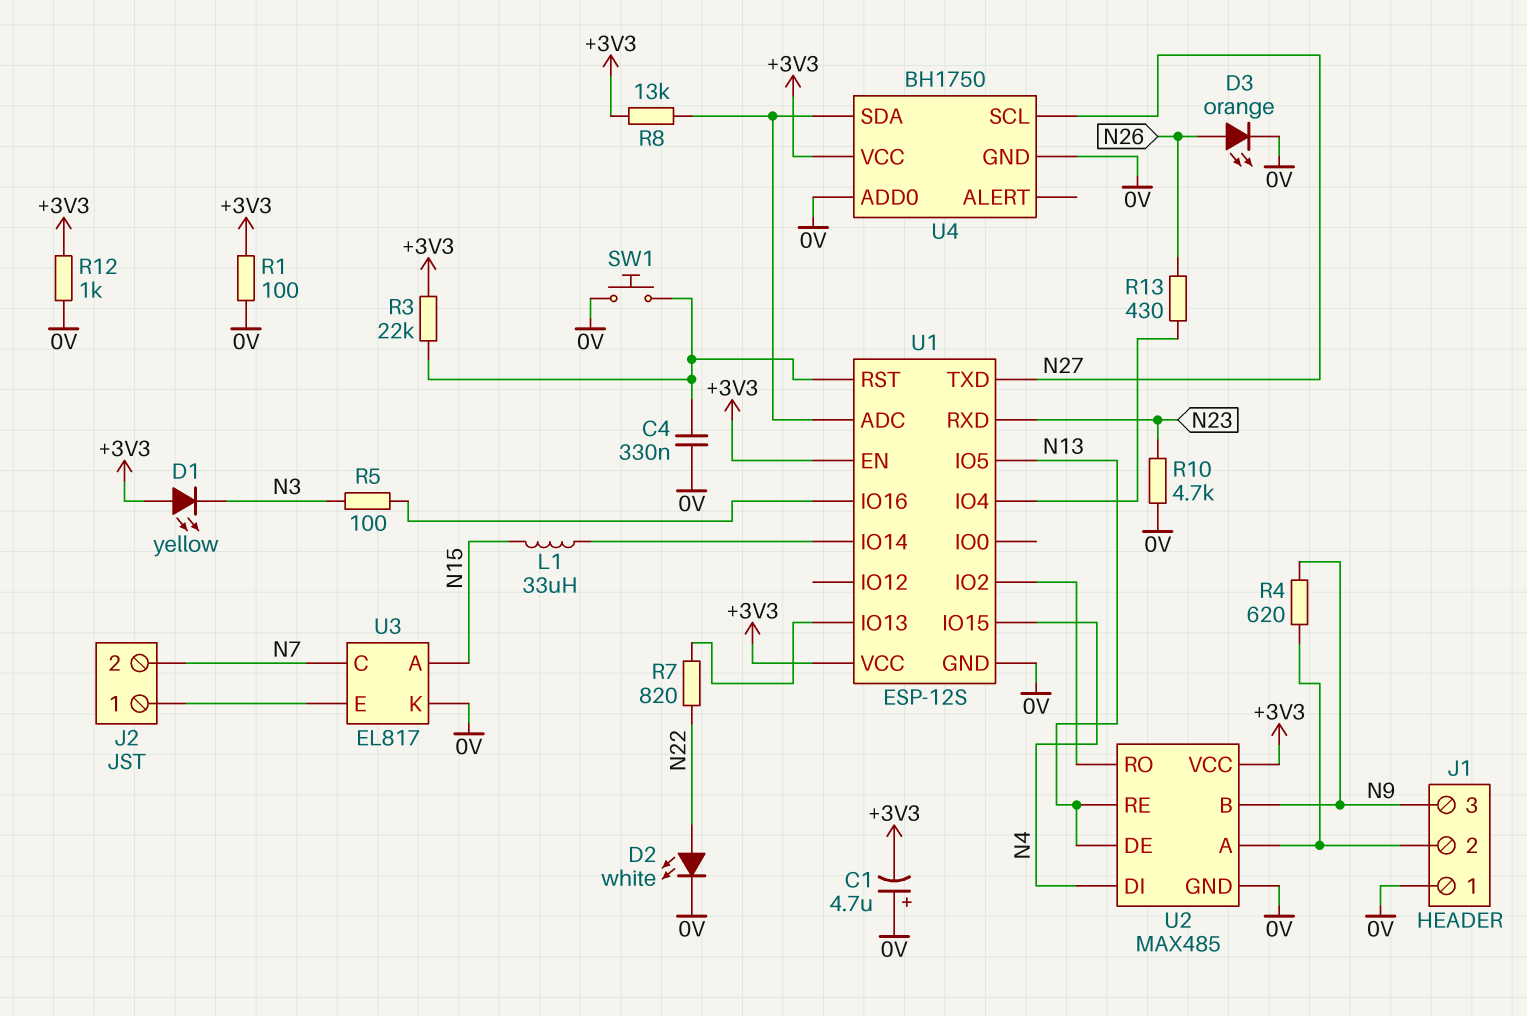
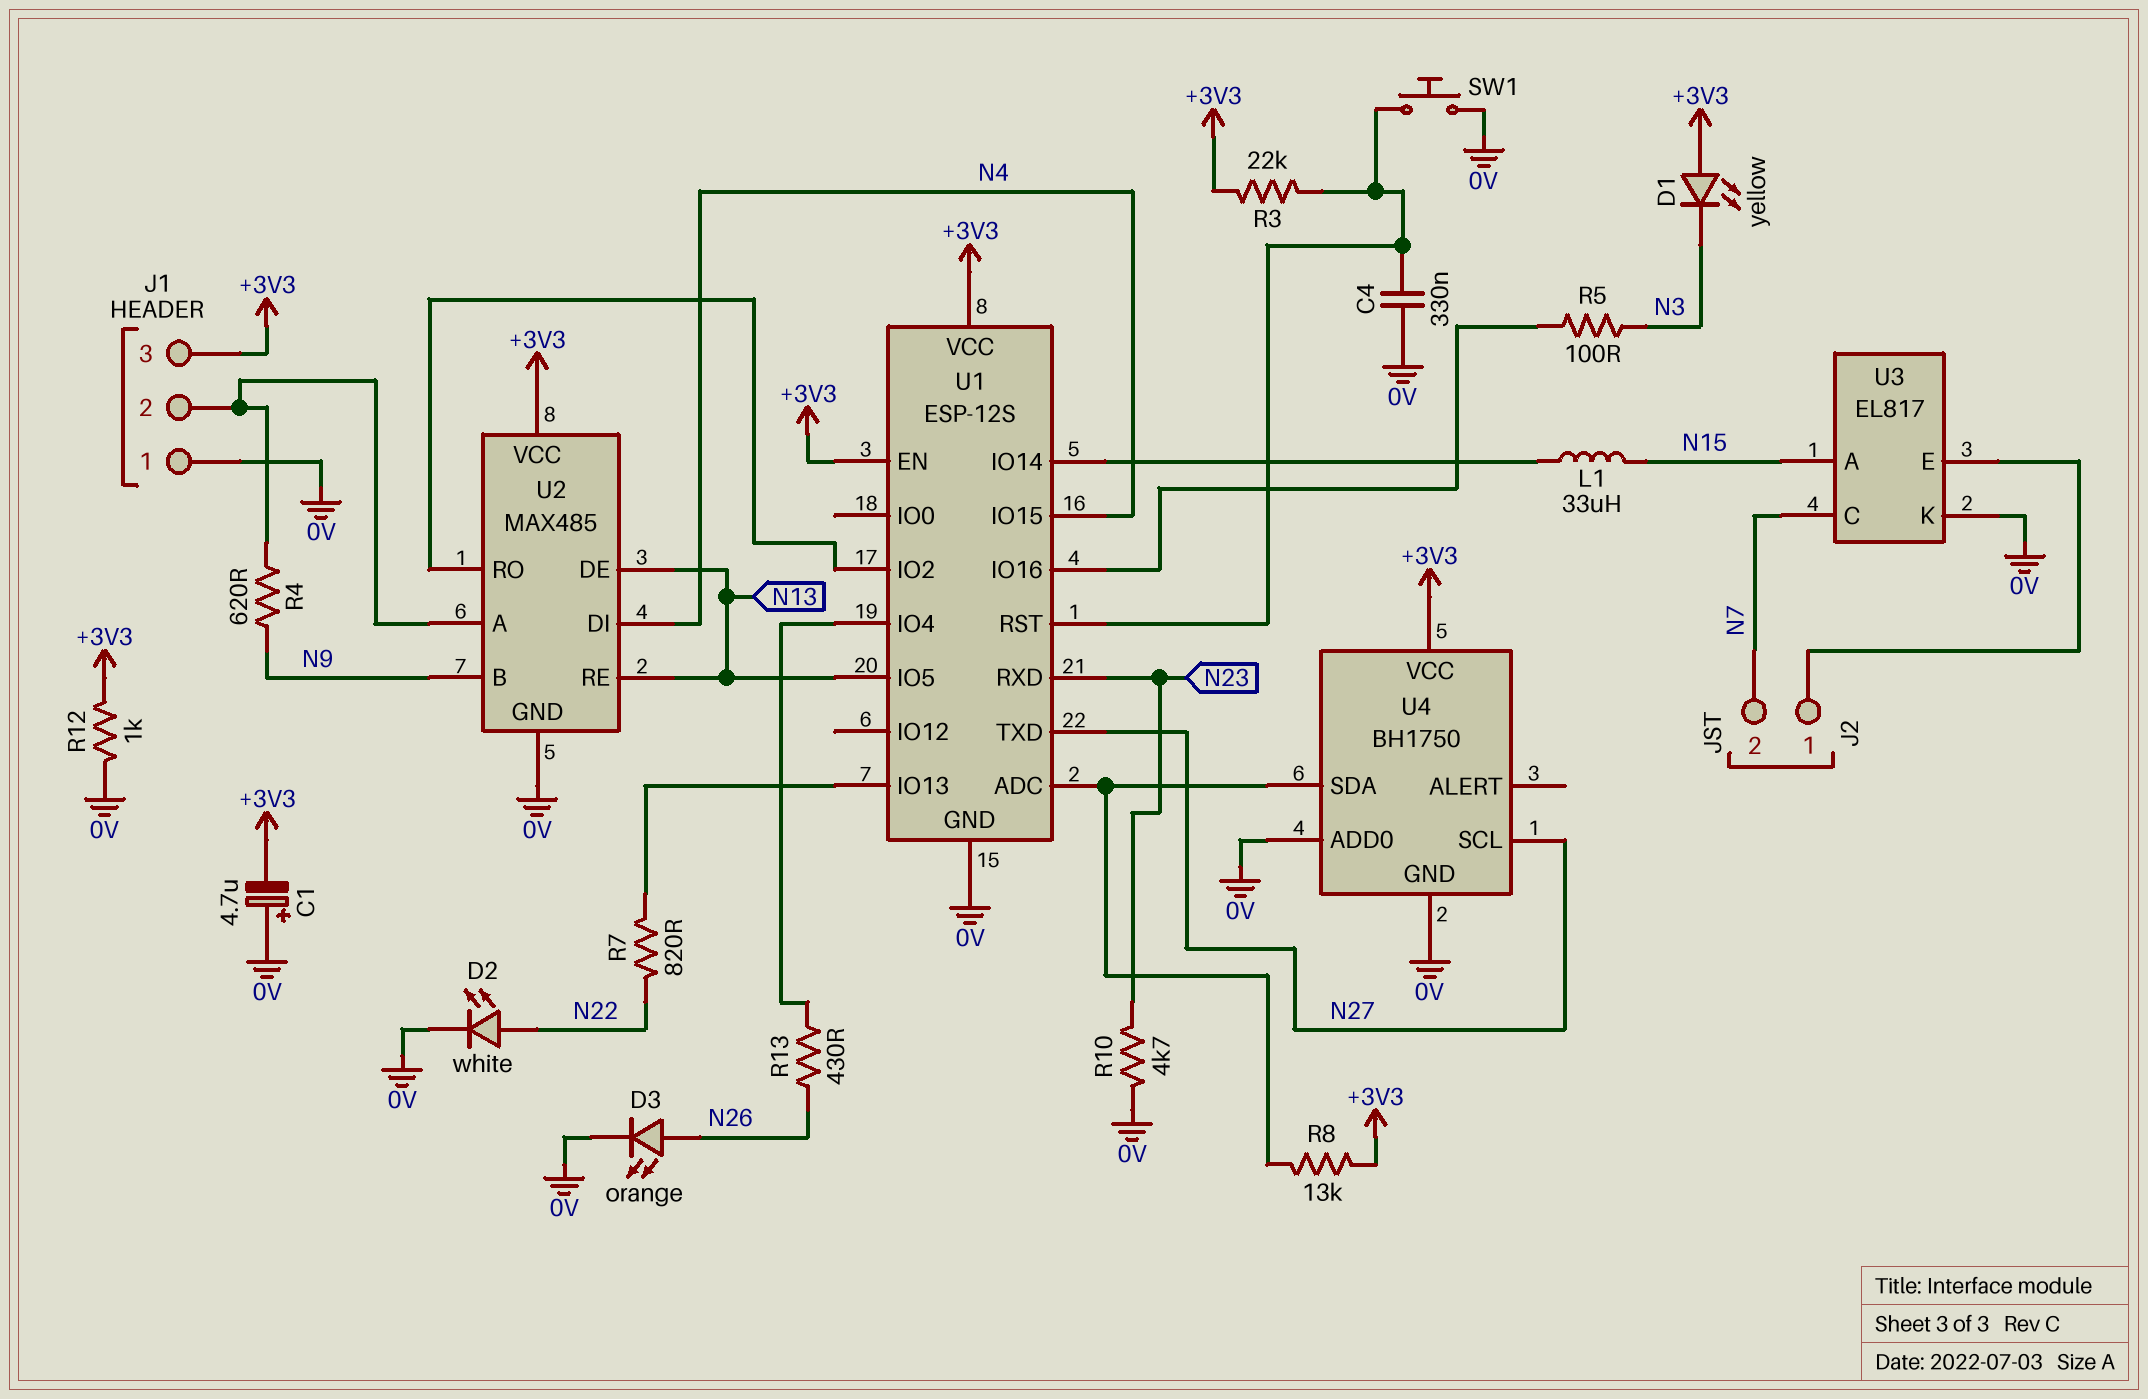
J1 pin 3: N9 -> +3V3
R1: 100 (+3V3, 0V) -> none

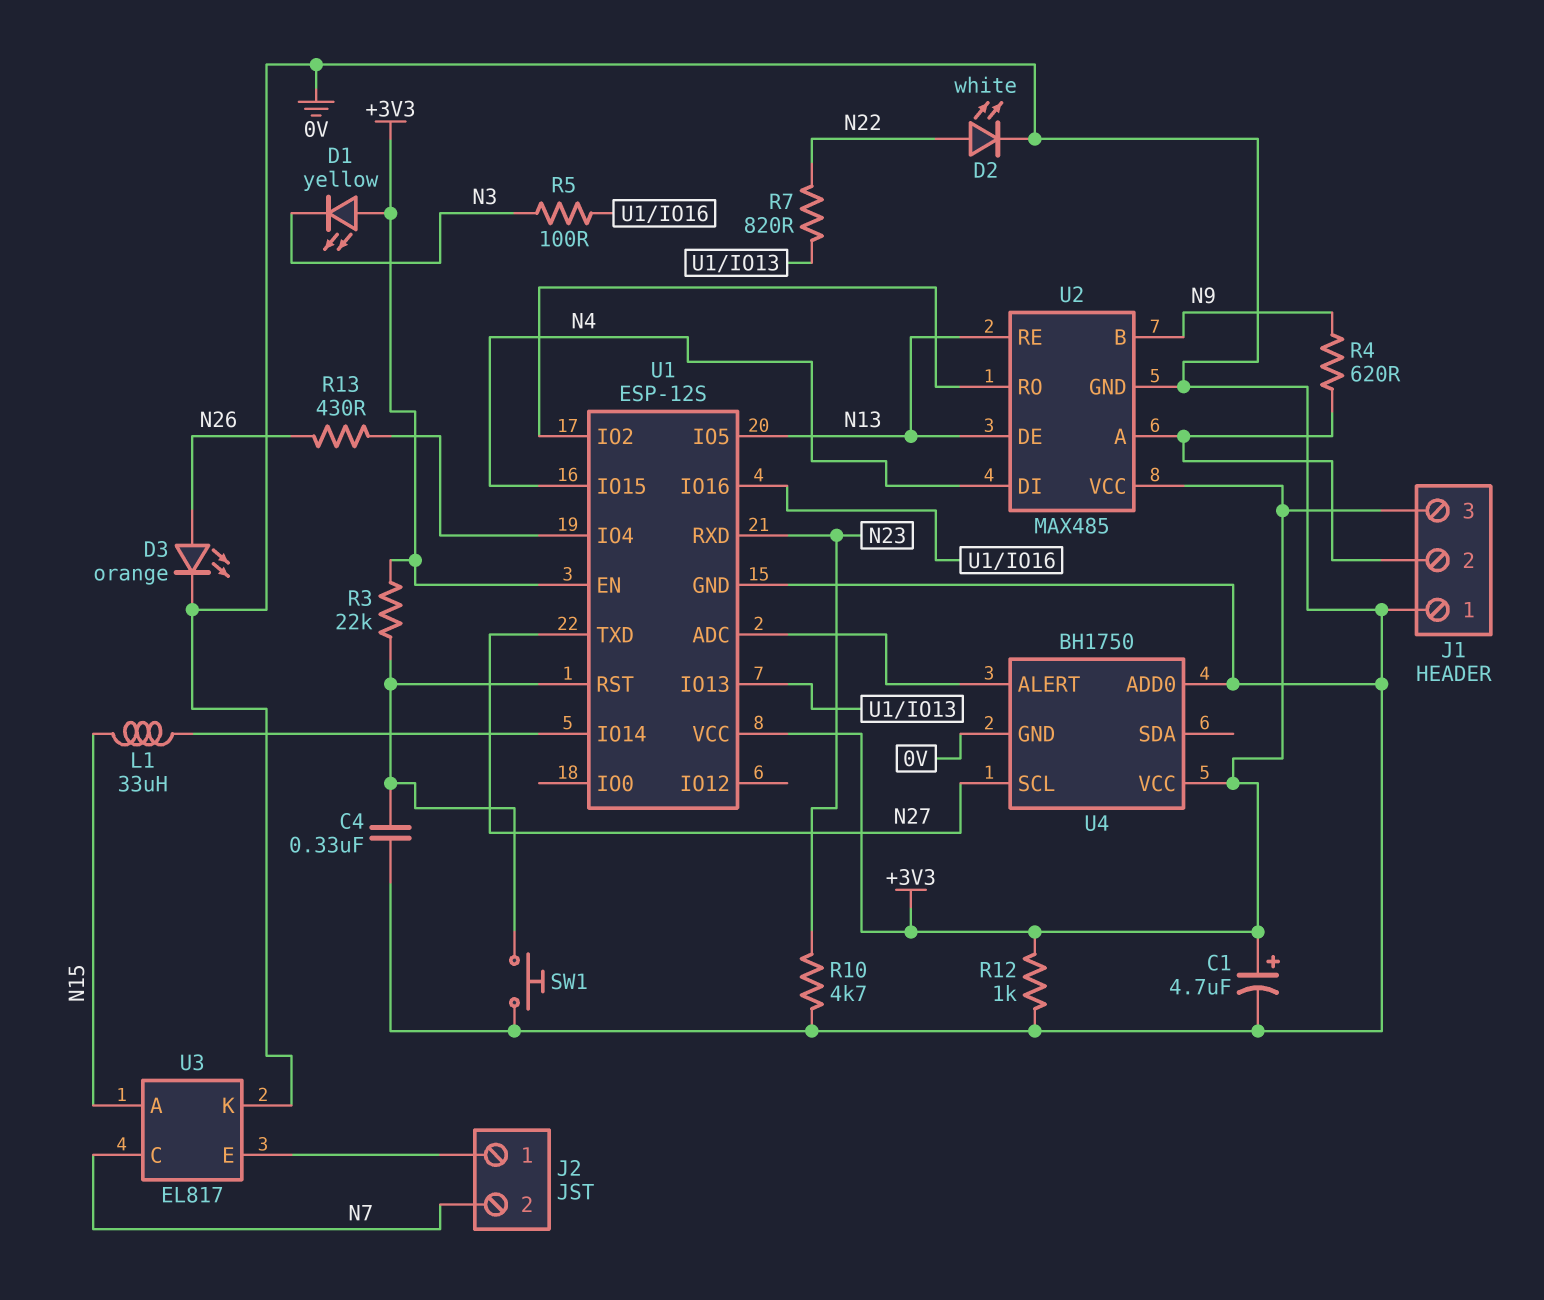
C1: 4.7uF (plus 0V, minus +3V3) -> 4.7uF (plus +3V3, minus 0V)
R8: 13k (+3V3, U1/ADC) -> none
U4 pin ALERT: none -> U1/ADC
U4 pin SDA: U1/ADC -> none

